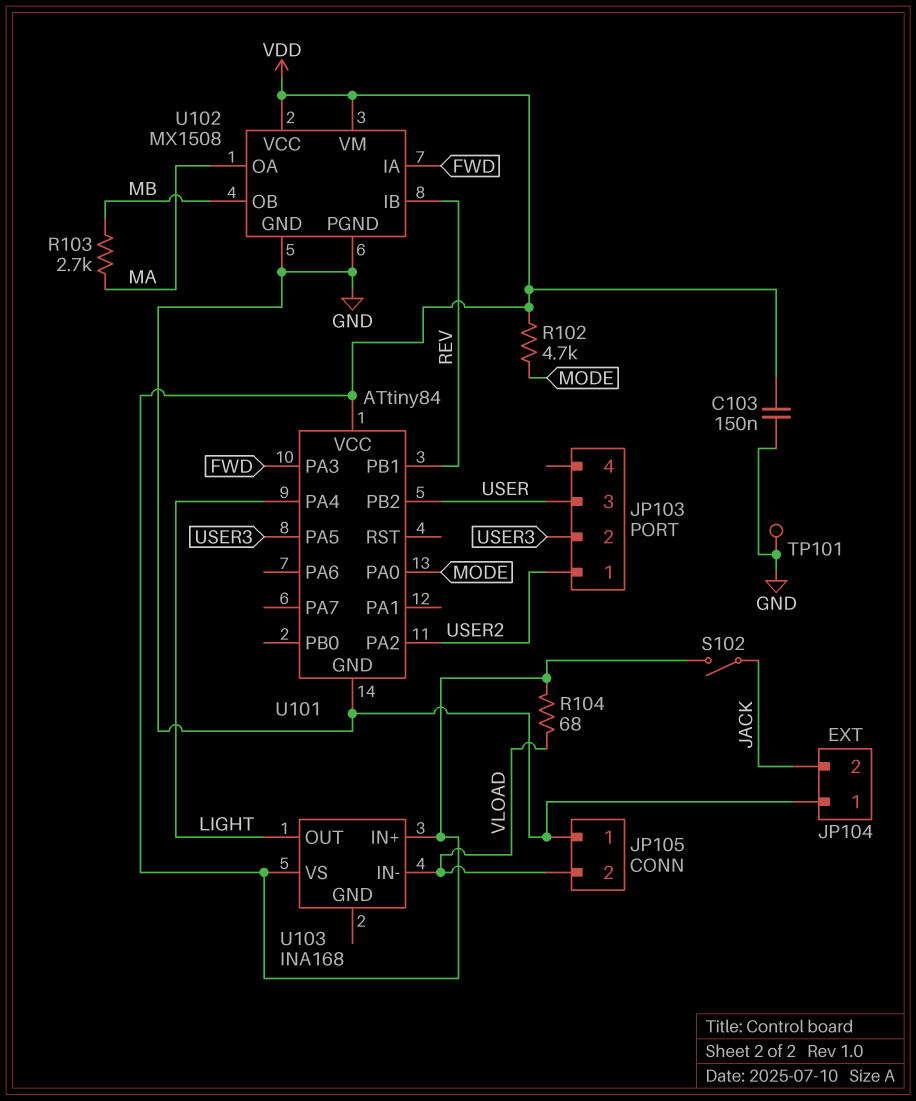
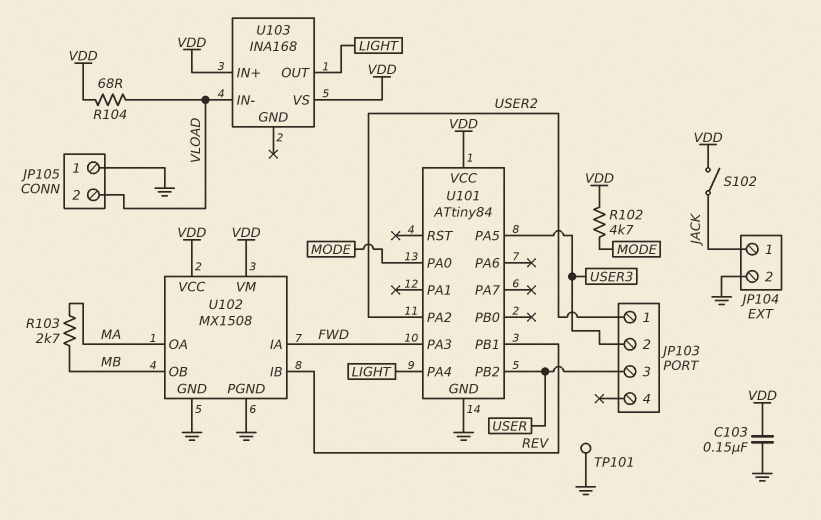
JP104 pin 1: GND -> JACK
JP104 pin 2: JACK -> GND

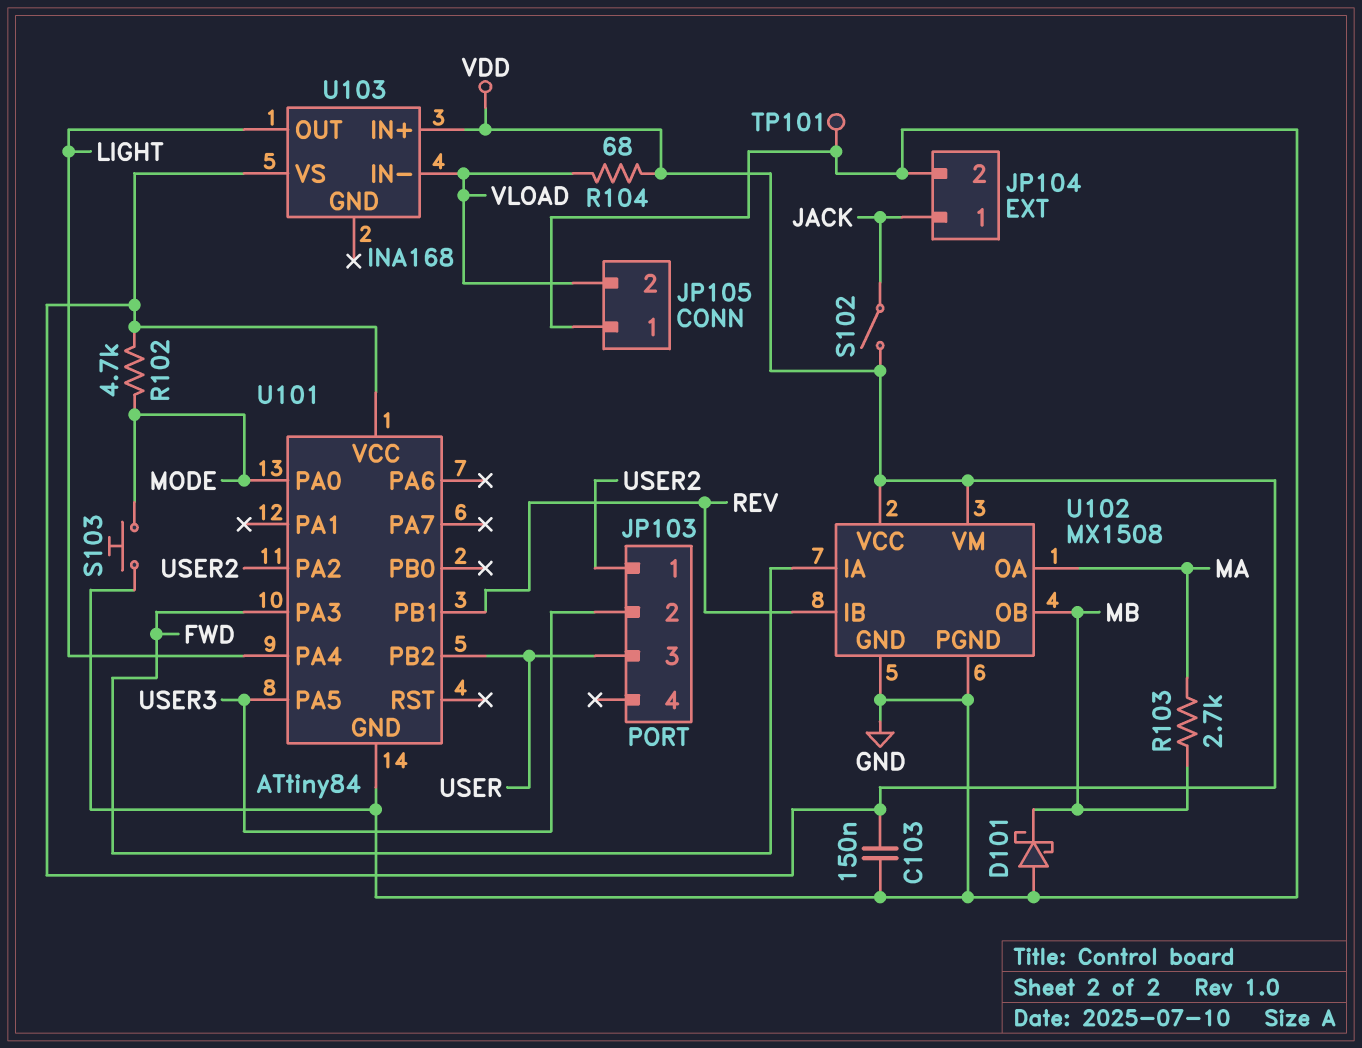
D101: none -> schottky (A GND, K MB)
S103: none -> button (GND, MODE)

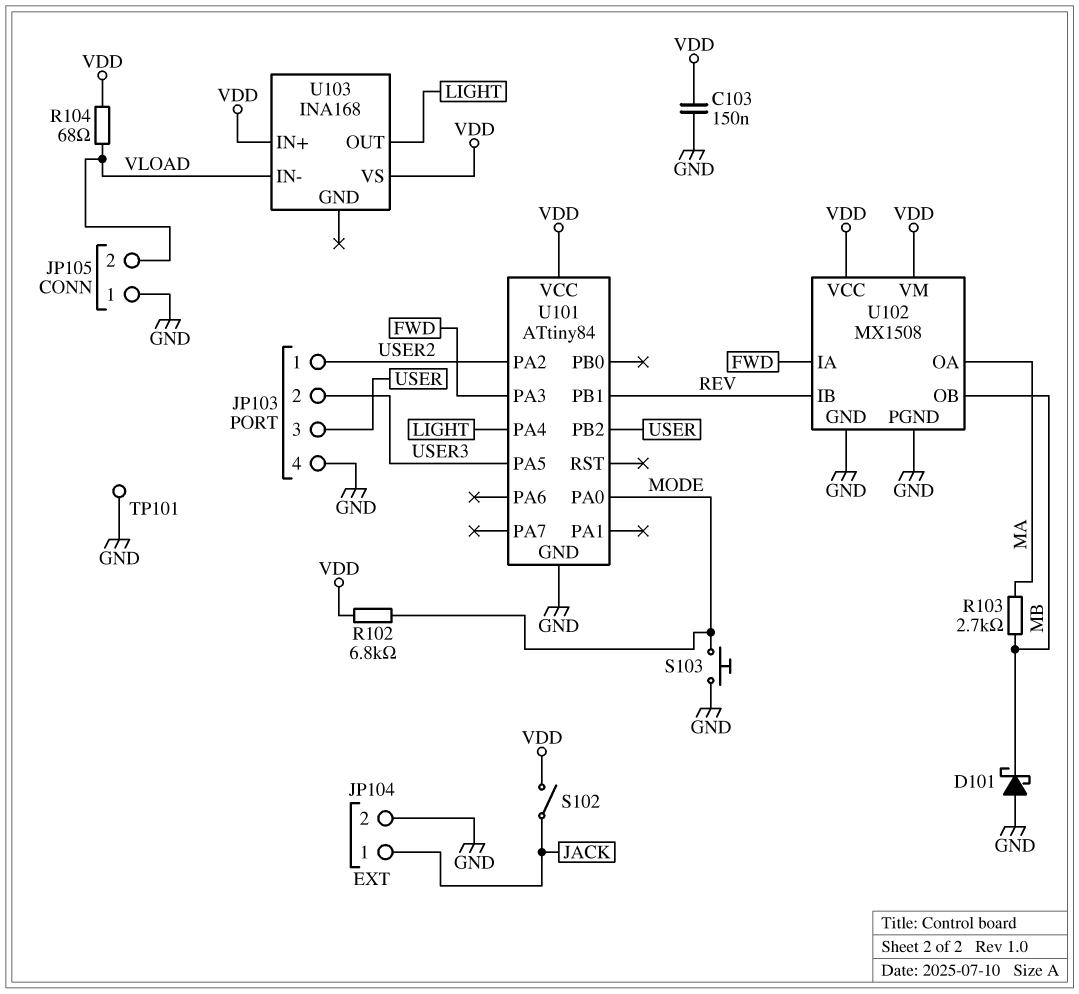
JP103 pin 4: none -> GND
R102: 4.7k (MODE, VDD) -> 6.8k (MODE, VDD)

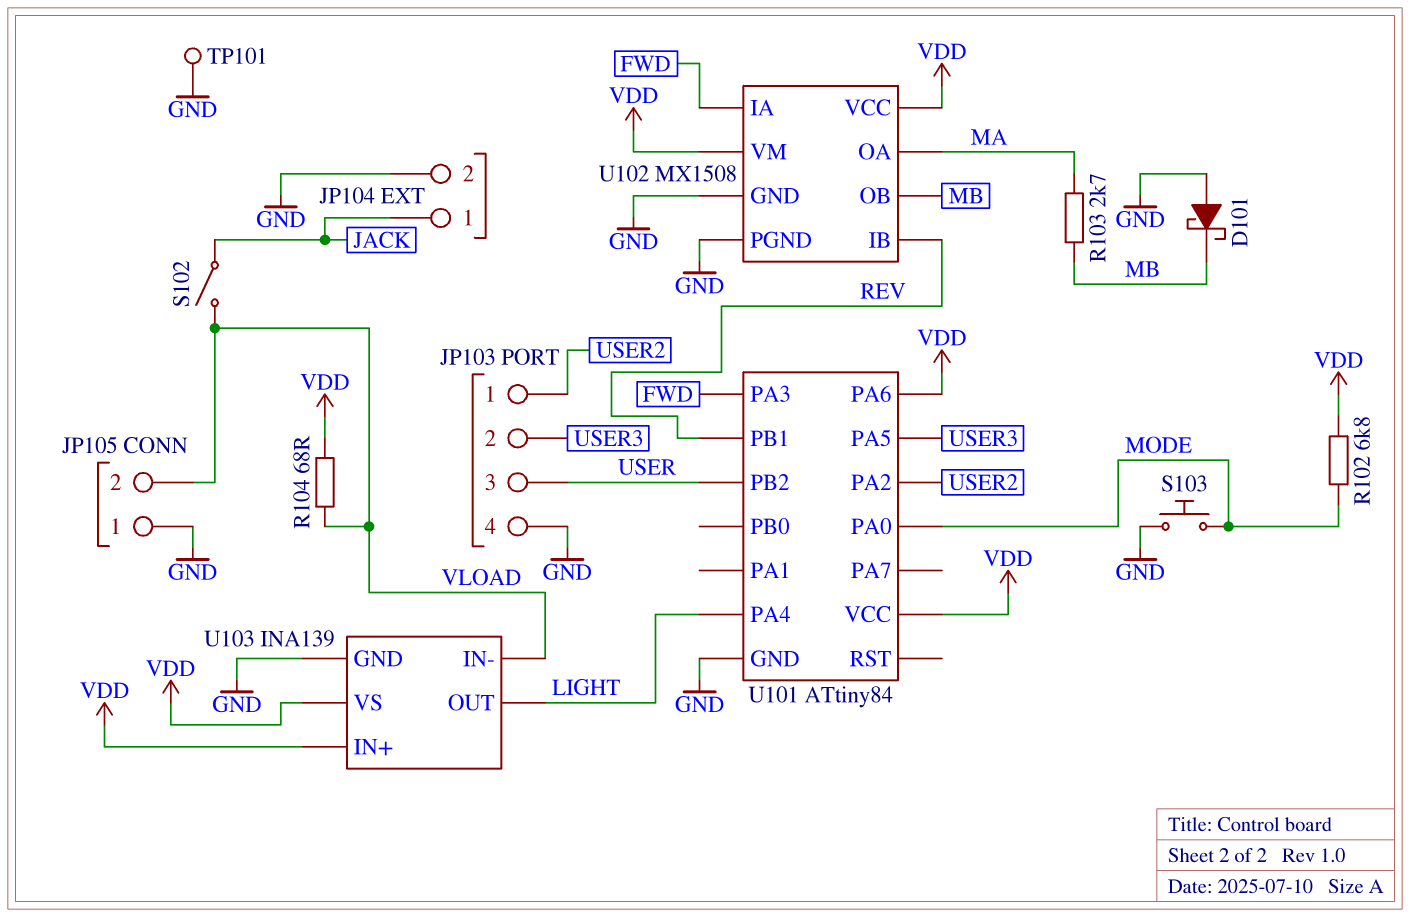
C103: 150nF (GND, VDD) -> none
S102: switch (JACK, VDD) -> switch (JACK, VLOAD)
U101 pin PA6: none -> VDD
U103: INA168 -> INA139
U103 pin GND: none -> GND

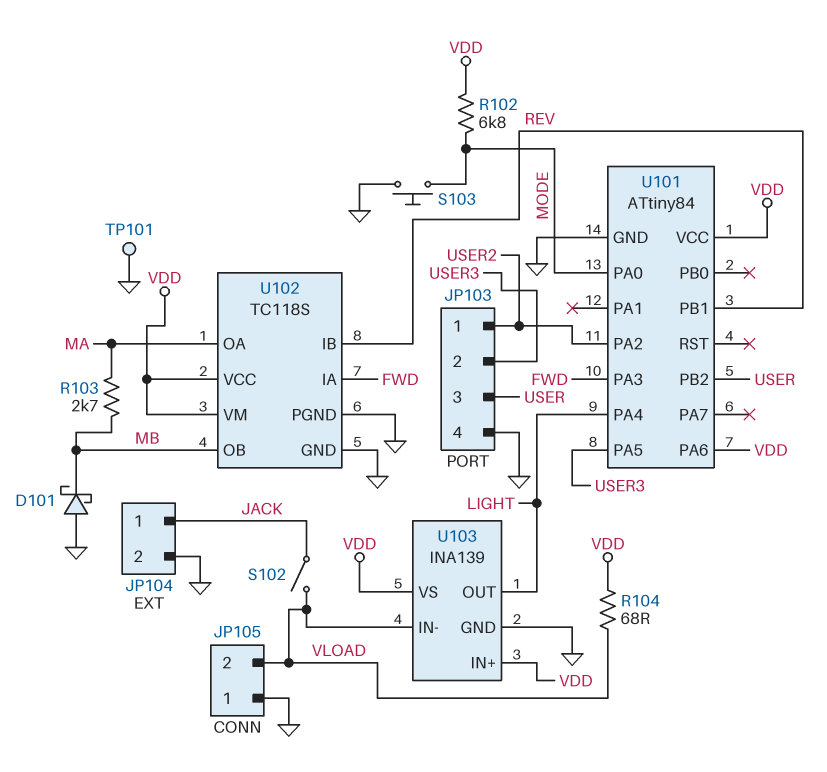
U102: MX1508 -> TC118S

